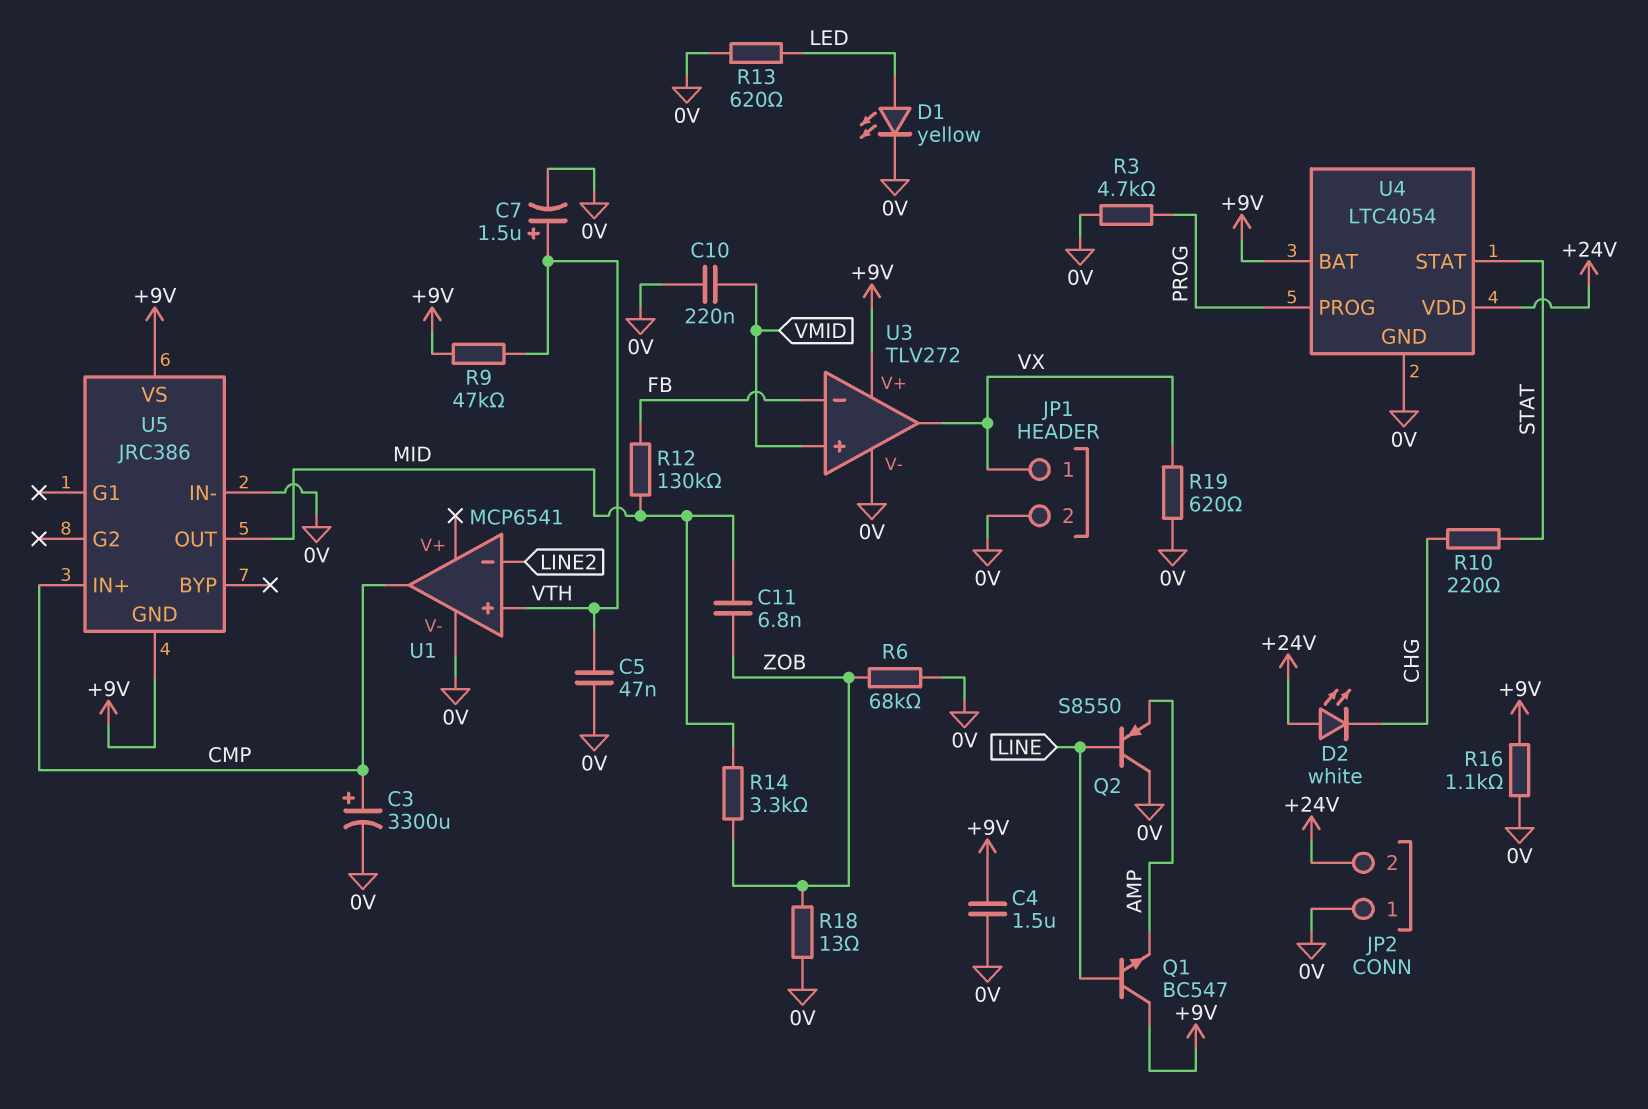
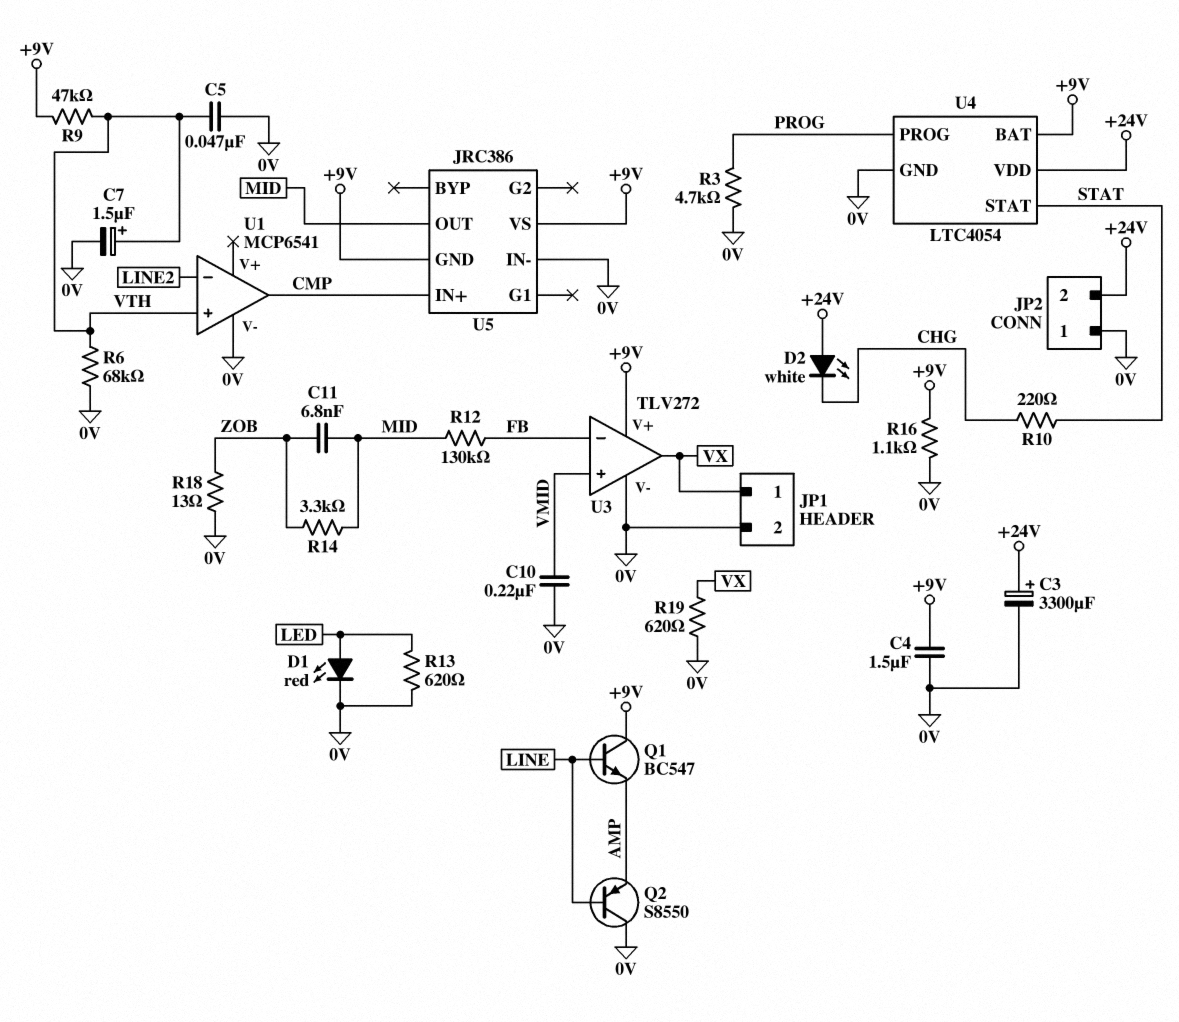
C3: 3300uF (plus CMP, minus 0V) -> 3300uF (plus +24V, minus 0V)
D1: LED yellow (A LED, K 0V) -> LED red (A LED, K 0V)
R6: 68k (0V, ZOB) -> 68k (0V, VTH)

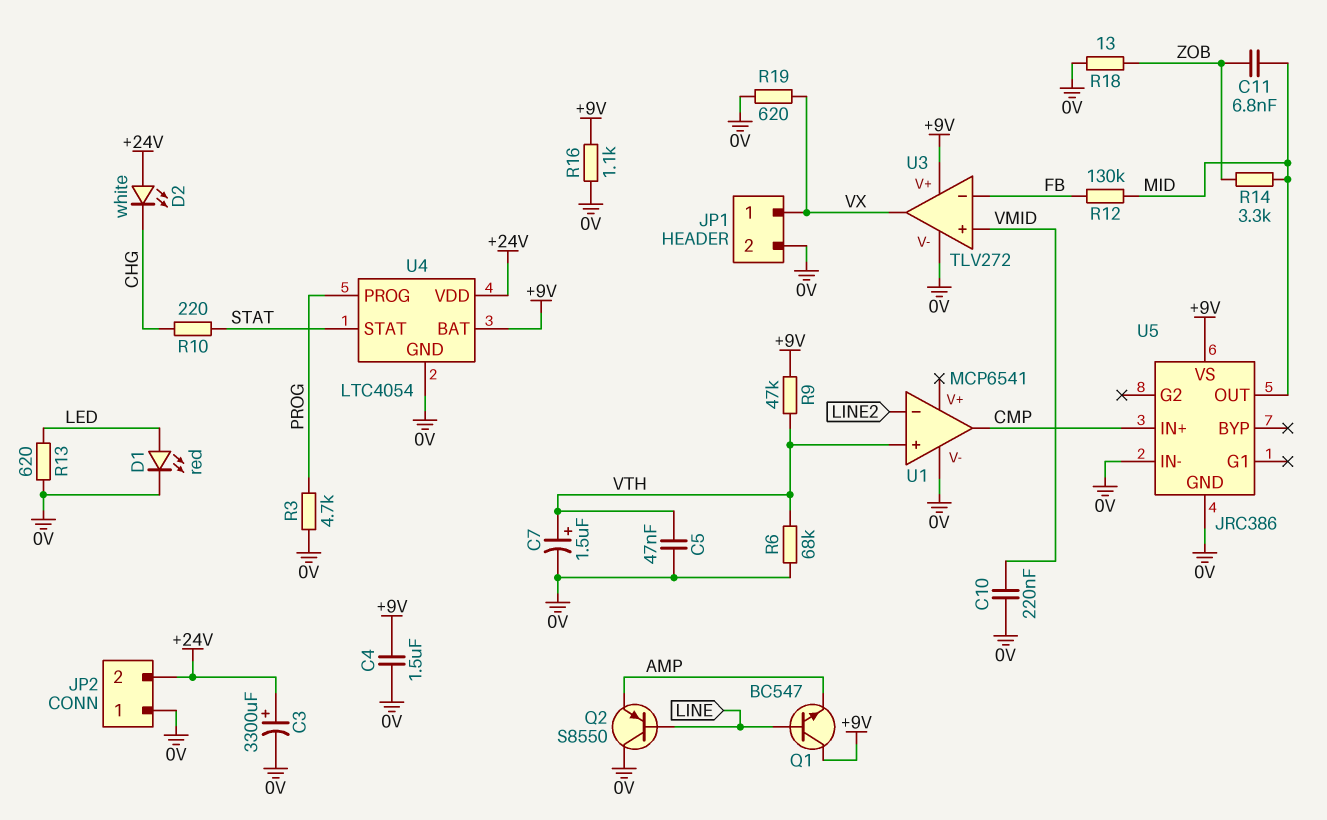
U5 pin GND: +9V -> 0V

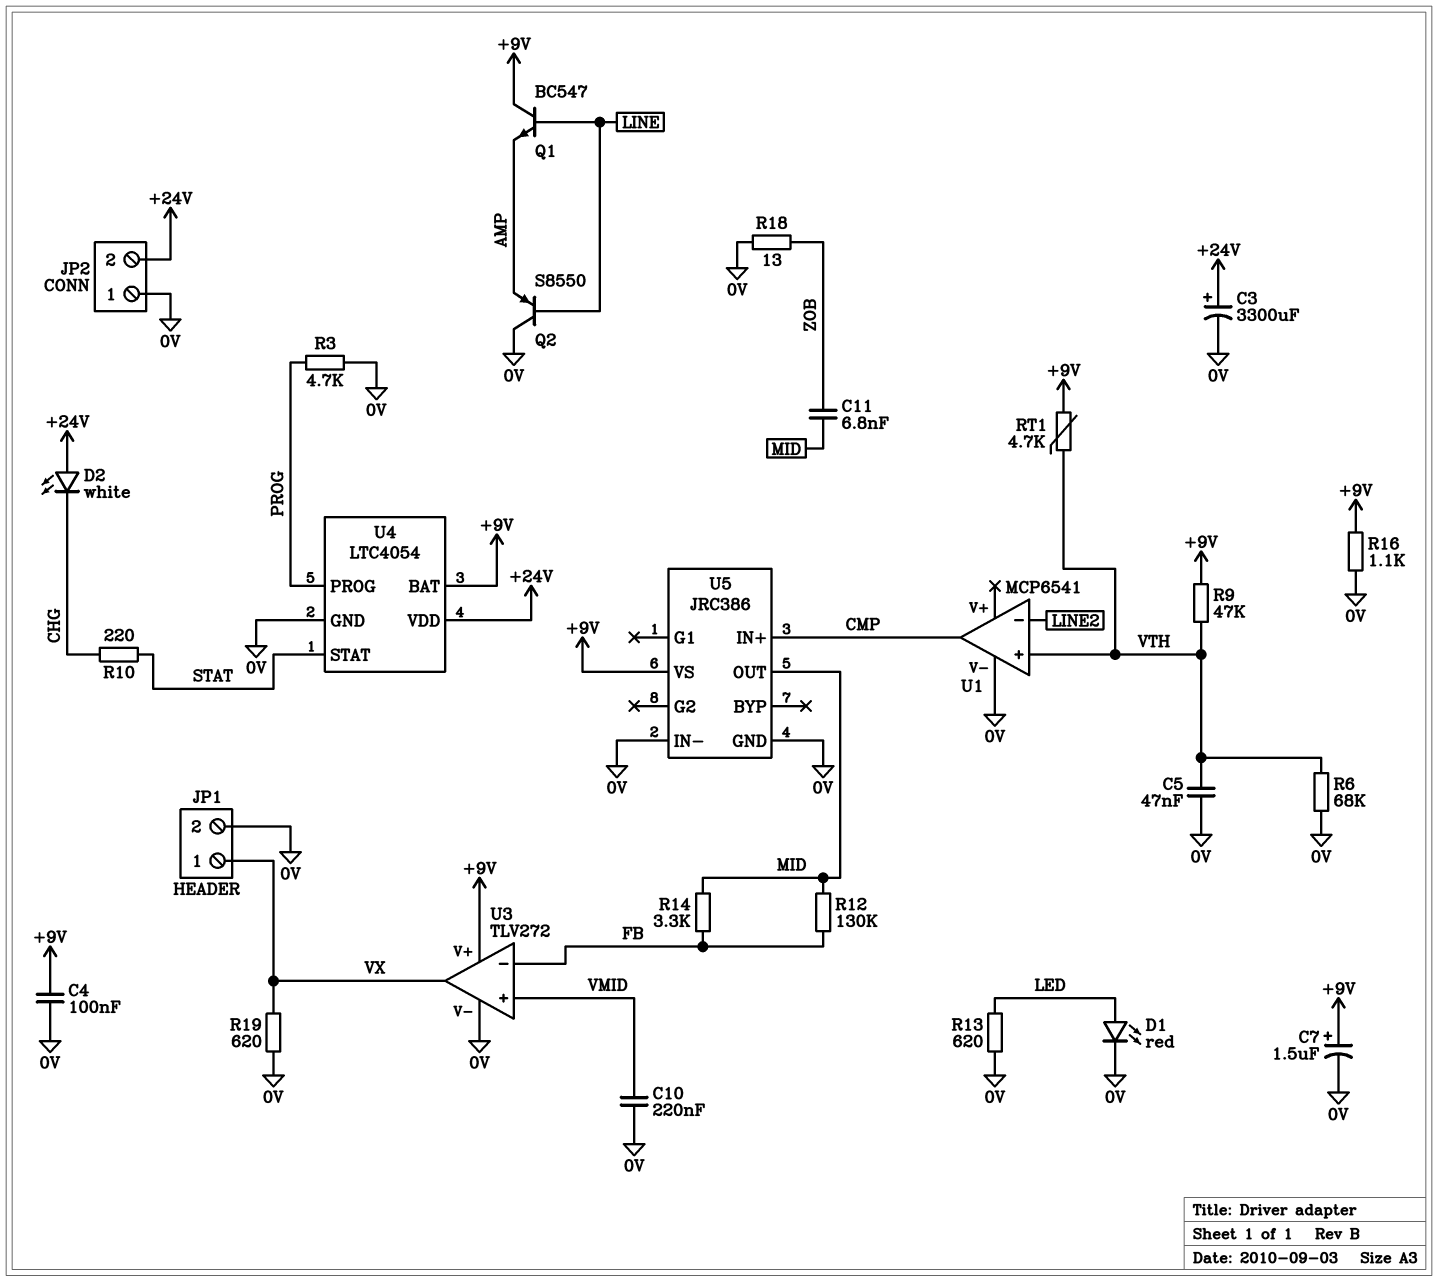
C4: 1.5uF (+9V, 0V) -> 100nF (+9V, 0V)
C7: 1.5uF (plus VTH, minus 0V) -> 1.5uF (plus +9V, minus 0V)
R14: 3.3k (MID, ZOB) -> 3.3k (FB, MID)
RT1: none -> 4.7k (+9V, VTH)

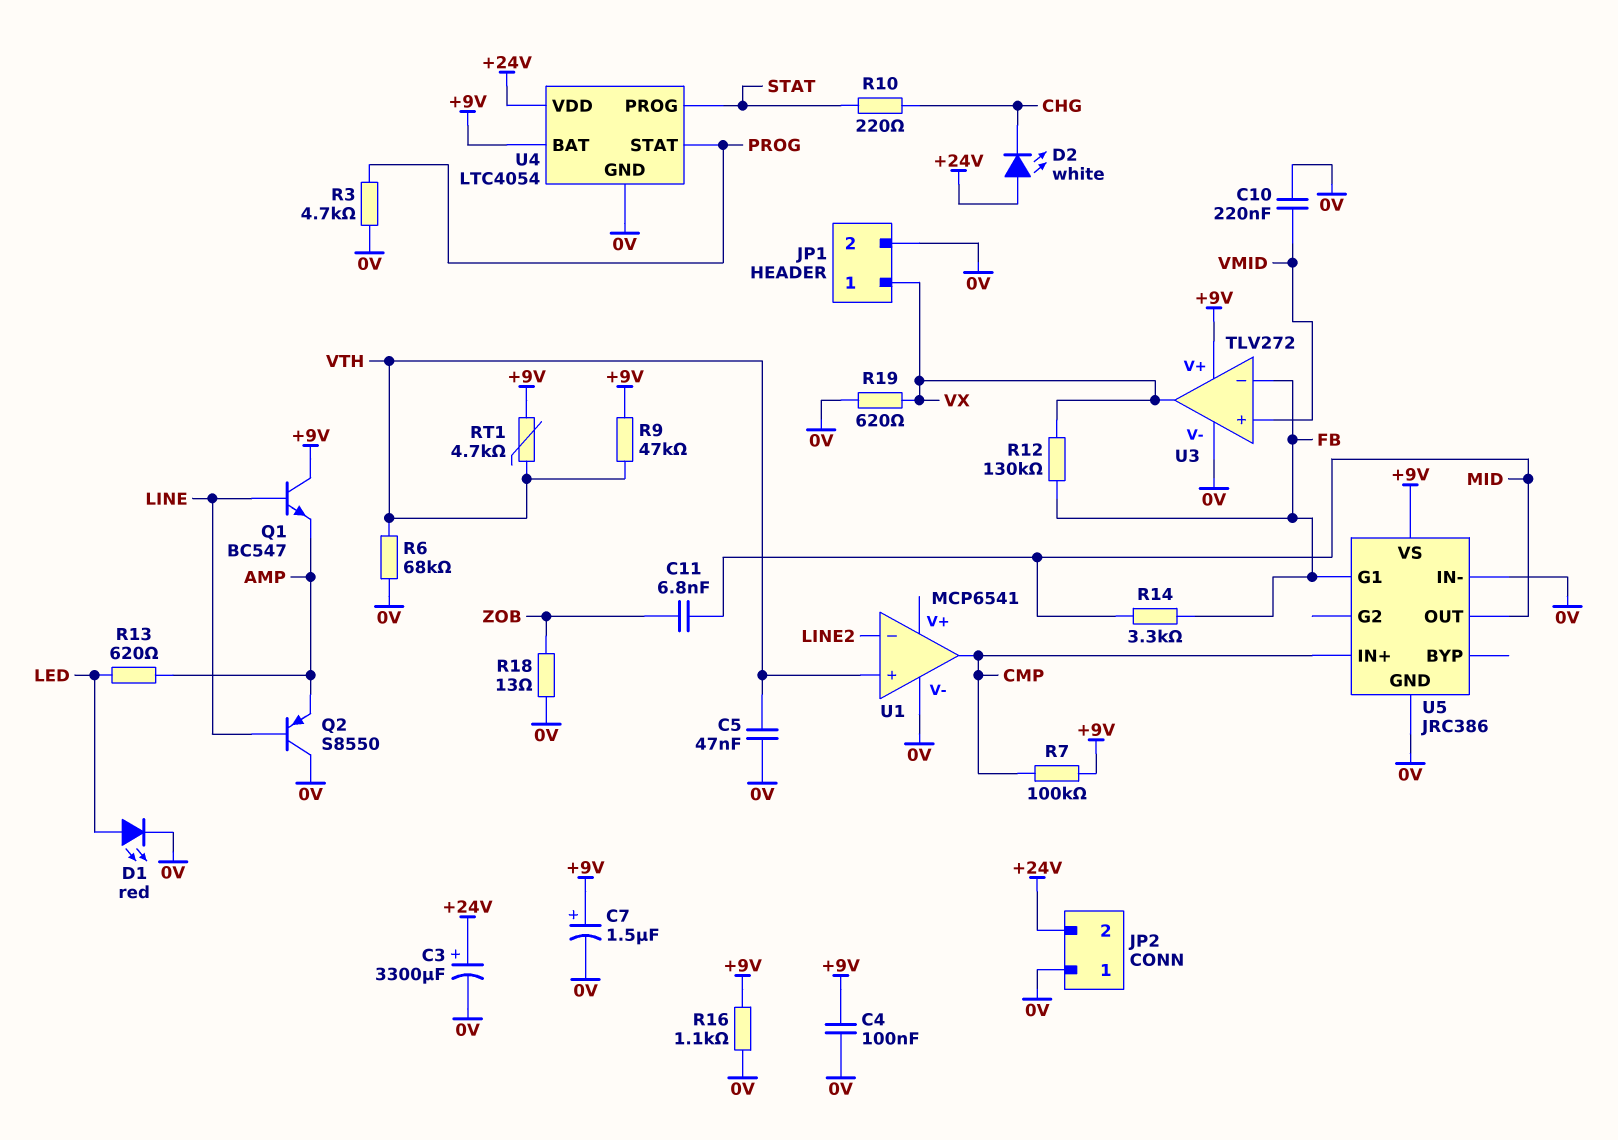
R7: none -> 100k (+9V, CMP)
R12: 130k (FB, MID) -> 130k (FB, VX)
R13: 620 (0V, LED) -> 620 (AMP, LED)
U4 pin PROG: PROG -> STAT
U4 pin STAT: STAT -> PROG
U5 pin G1: none -> FB

